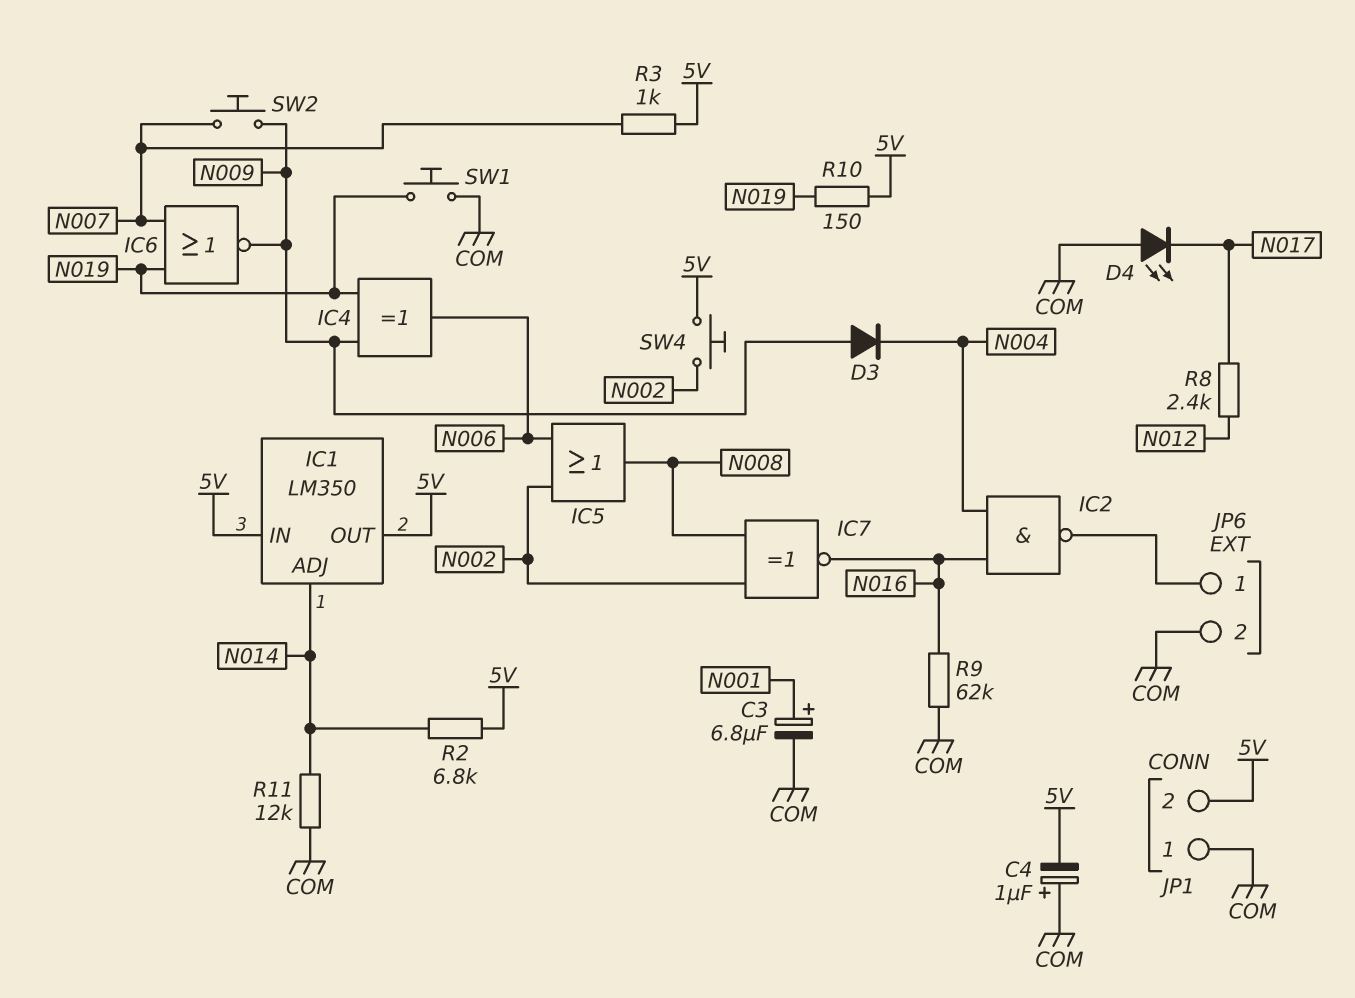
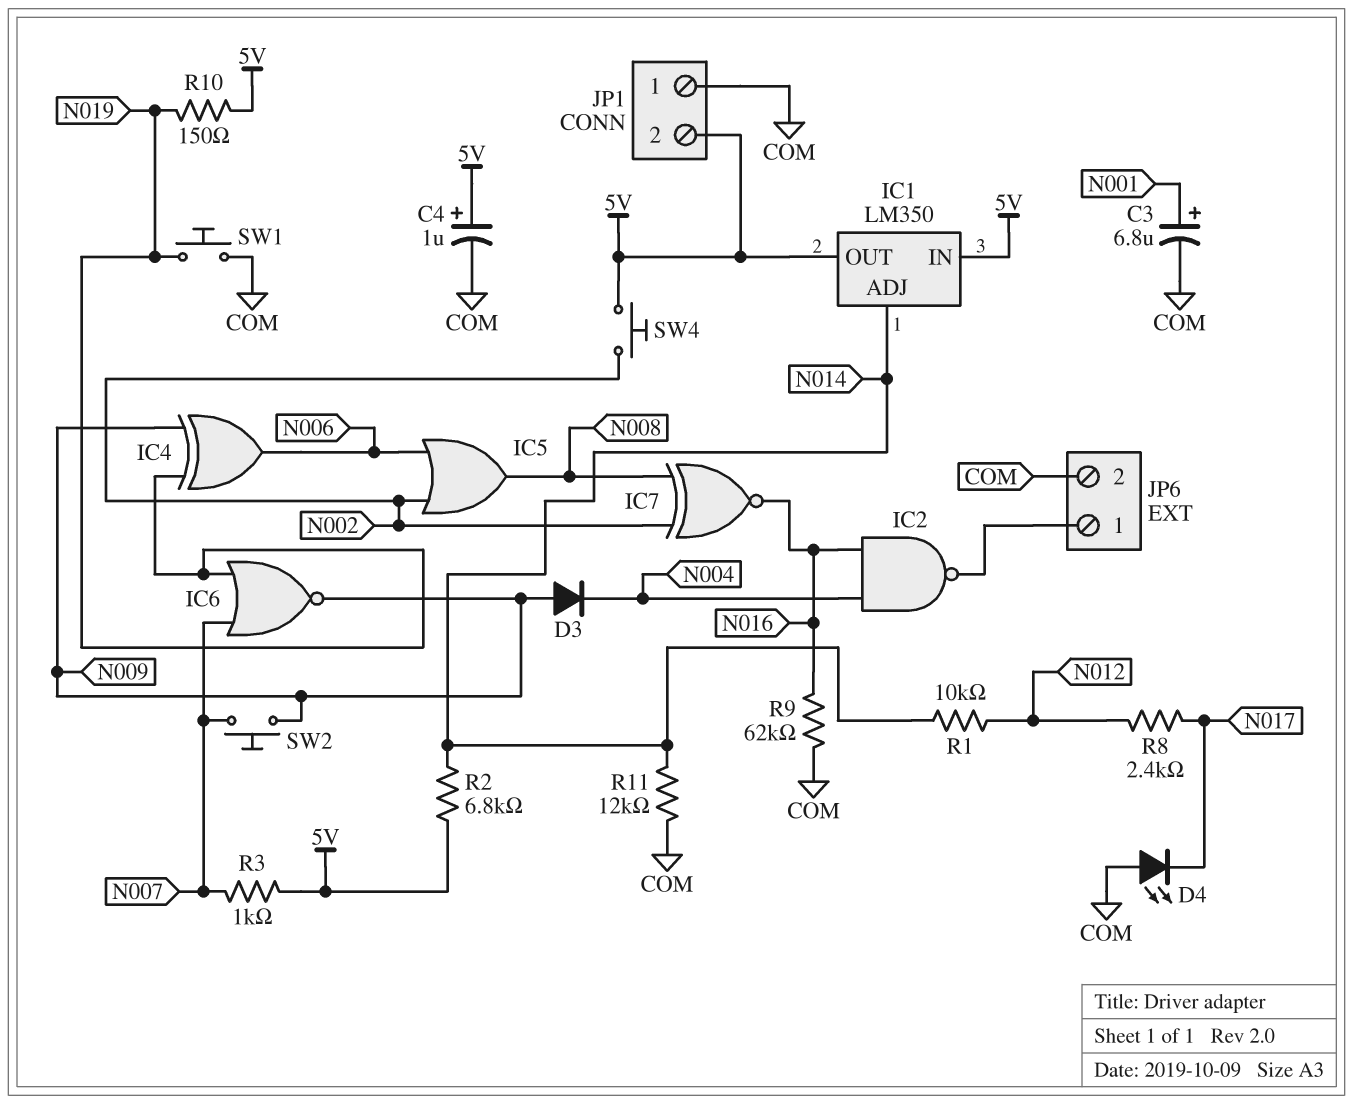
C4: 1uF (plus COM, minus 5V) -> 1uF (plus 5V, minus COM)
R1: none -> 10k (N012, N014)

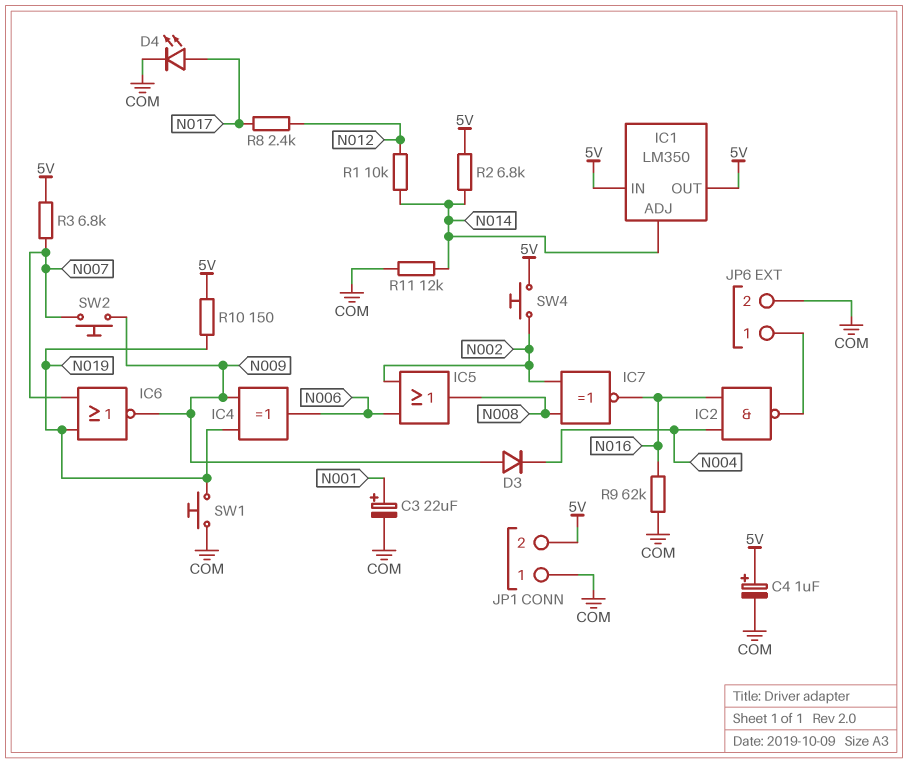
C3: 6.8uF (plus N001, minus COM) -> 22uF (plus N001, minus COM)
D4: LED (A COM, K N017) -> LED (A N017, K COM)
R3: 1k (5V, N007) -> 6.8k (5V, N007)

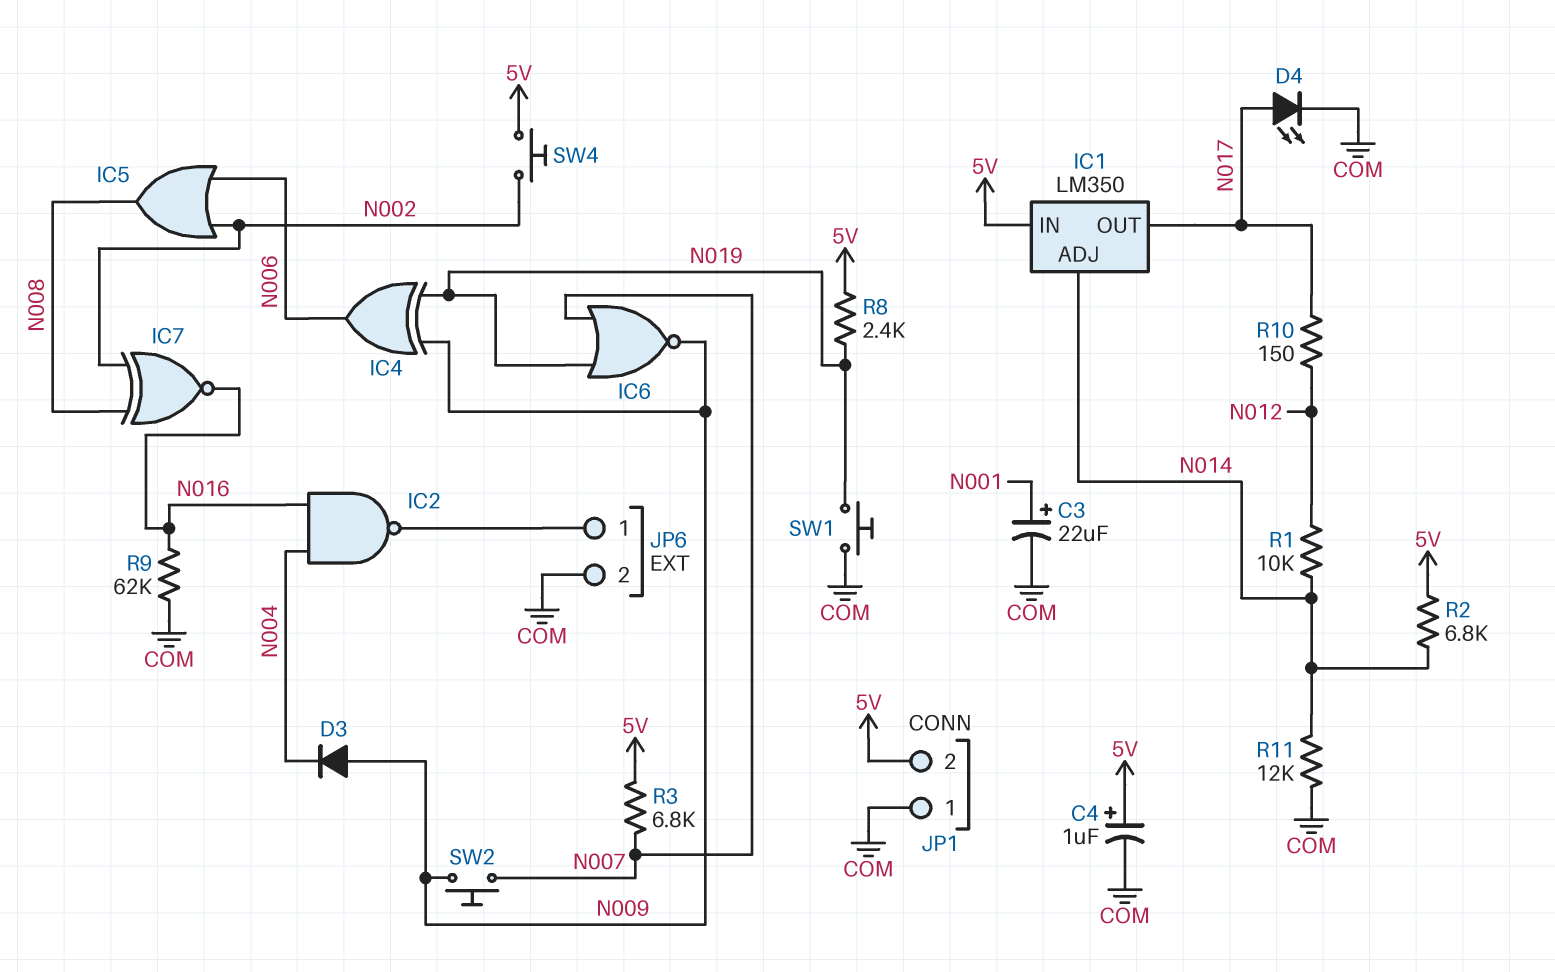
IC1 pin OUT: 5V -> N017
R8: 2.4k (N012, N017) -> 2.4k (5V, N019)
R10: 150 (5V, N019) -> 150 (N012, N017)

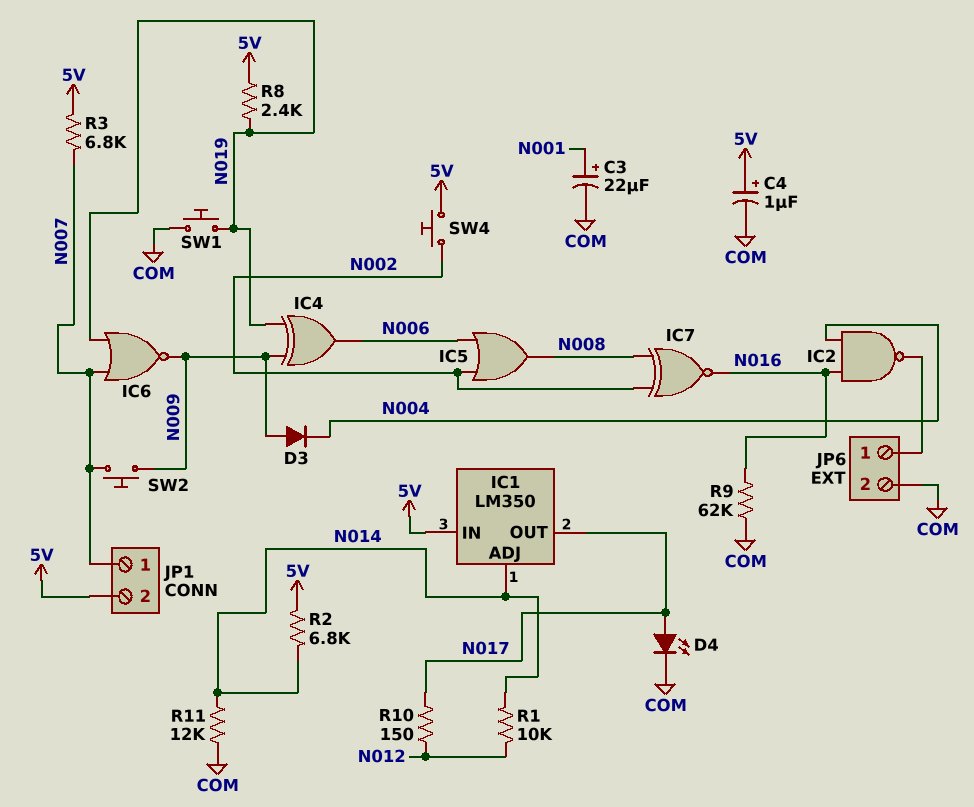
JP1 pin 1: COM -> N007

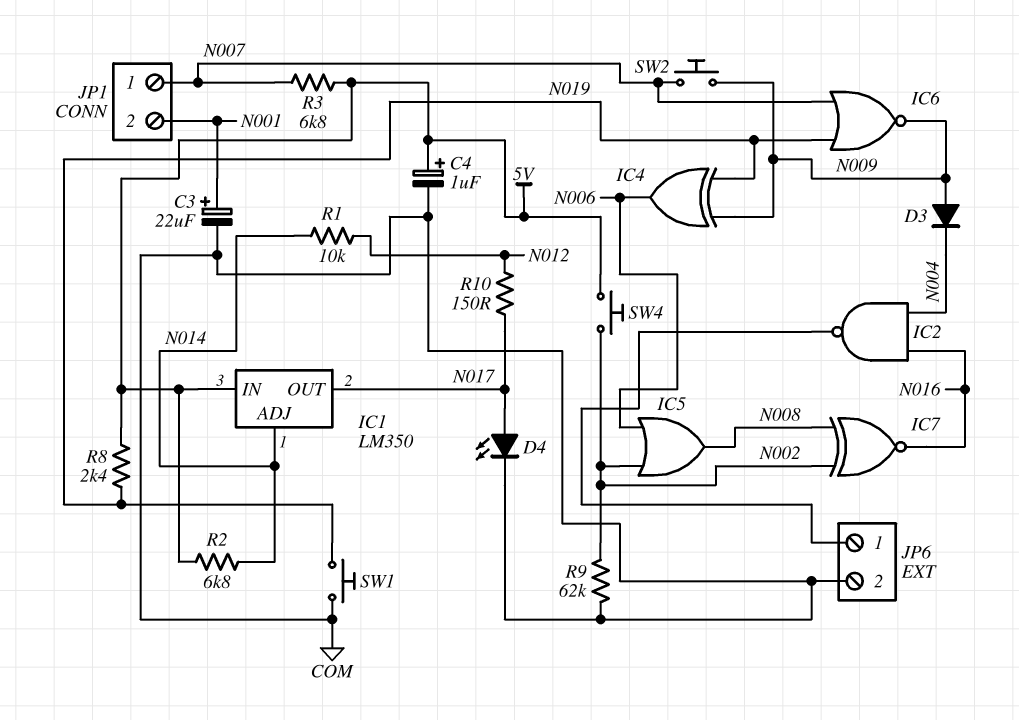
JP1 pin 2: 5V -> N001
R9: 62k (COM, N016) -> 62k (COM, N002)
R11: 12k (COM, N014) -> none

